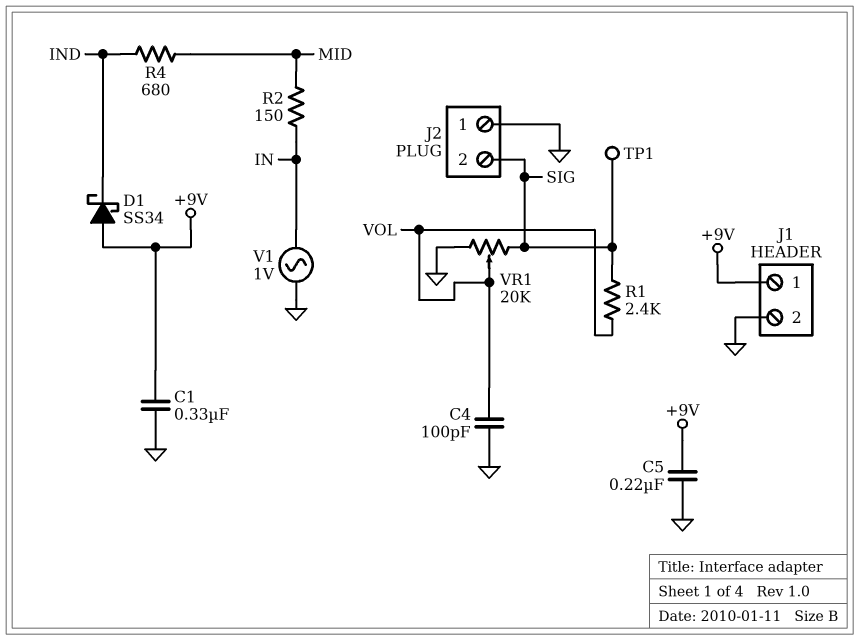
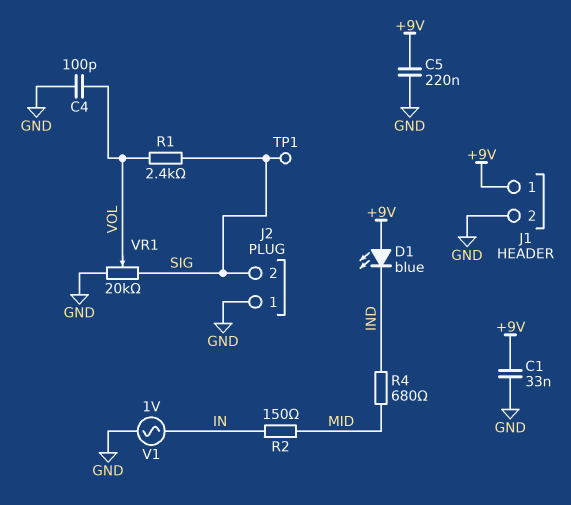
C1: 330nF (+9V, GND) -> 33nF (+9V, GND)
D1: schottky SS34 (A +9V, K IND) -> LED blue (A +9V, K IND)

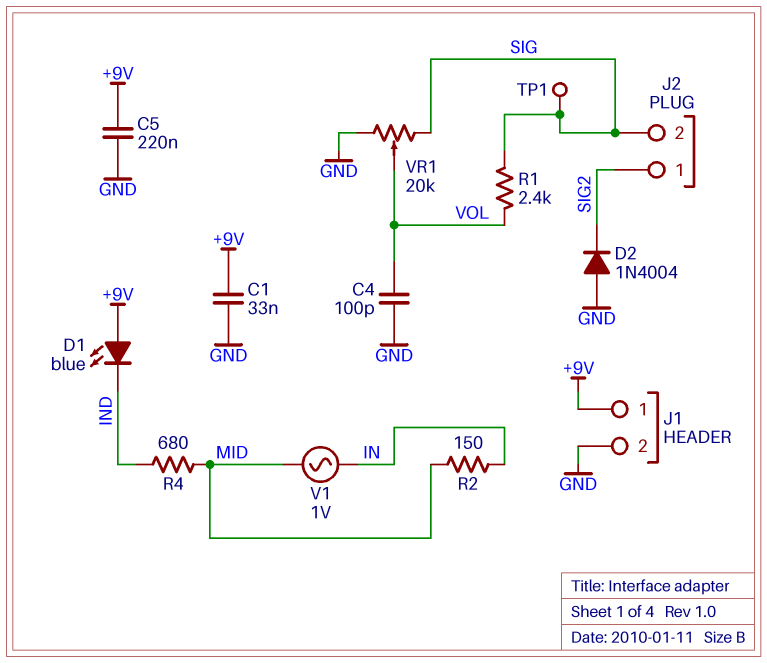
D2: none -> diode 1N4004 (A GND, K SIG2)
J2 pin 1: GND -> SIG2
V1: AC 1V (GND, IN) -> AC 1V (IN, MID)

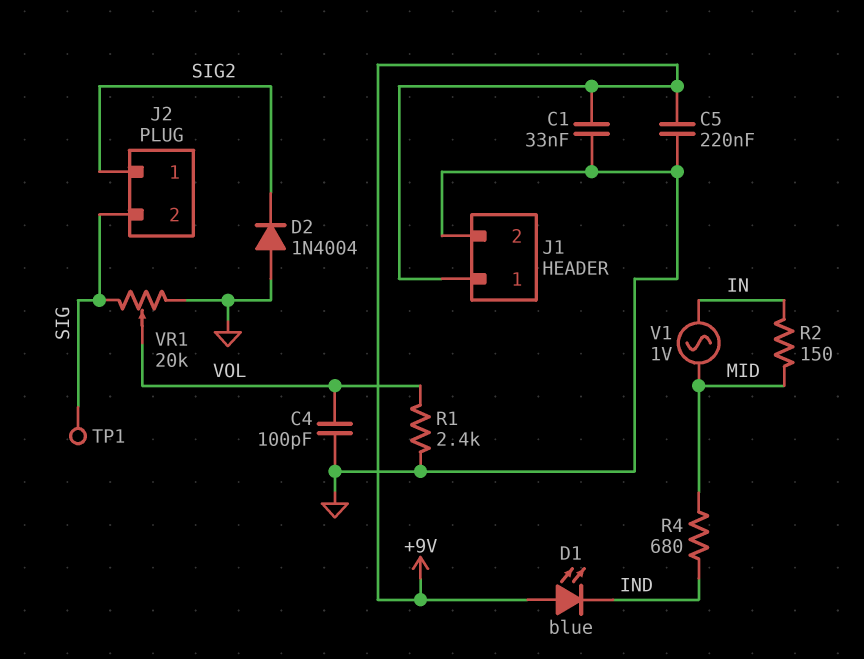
R1: 2.4k (SIG, VOL) -> 2.4k (GND, VOL)

